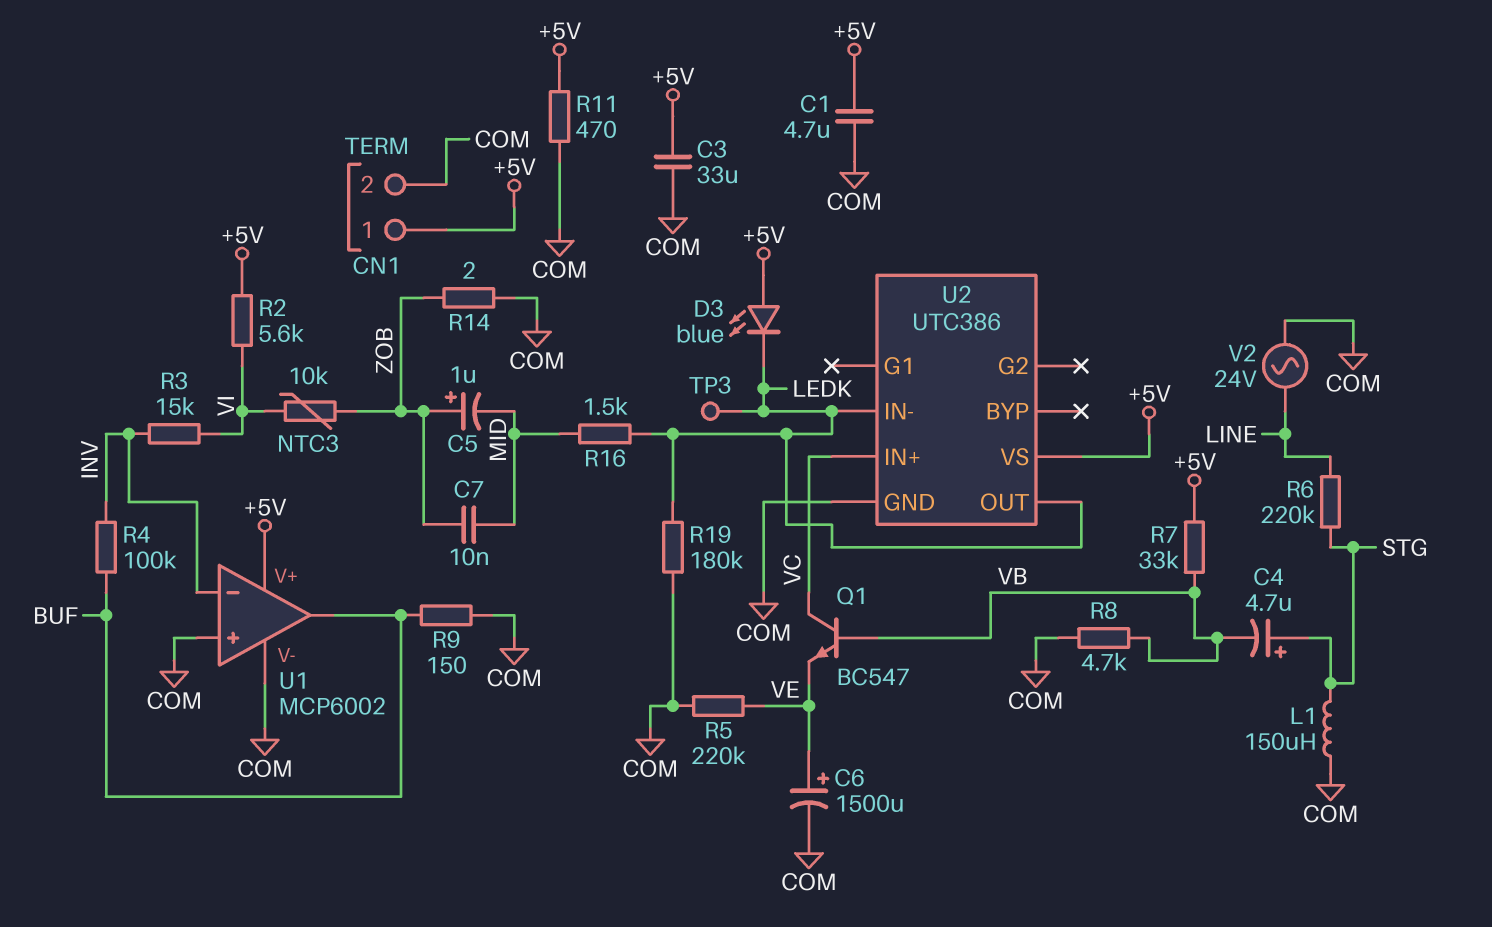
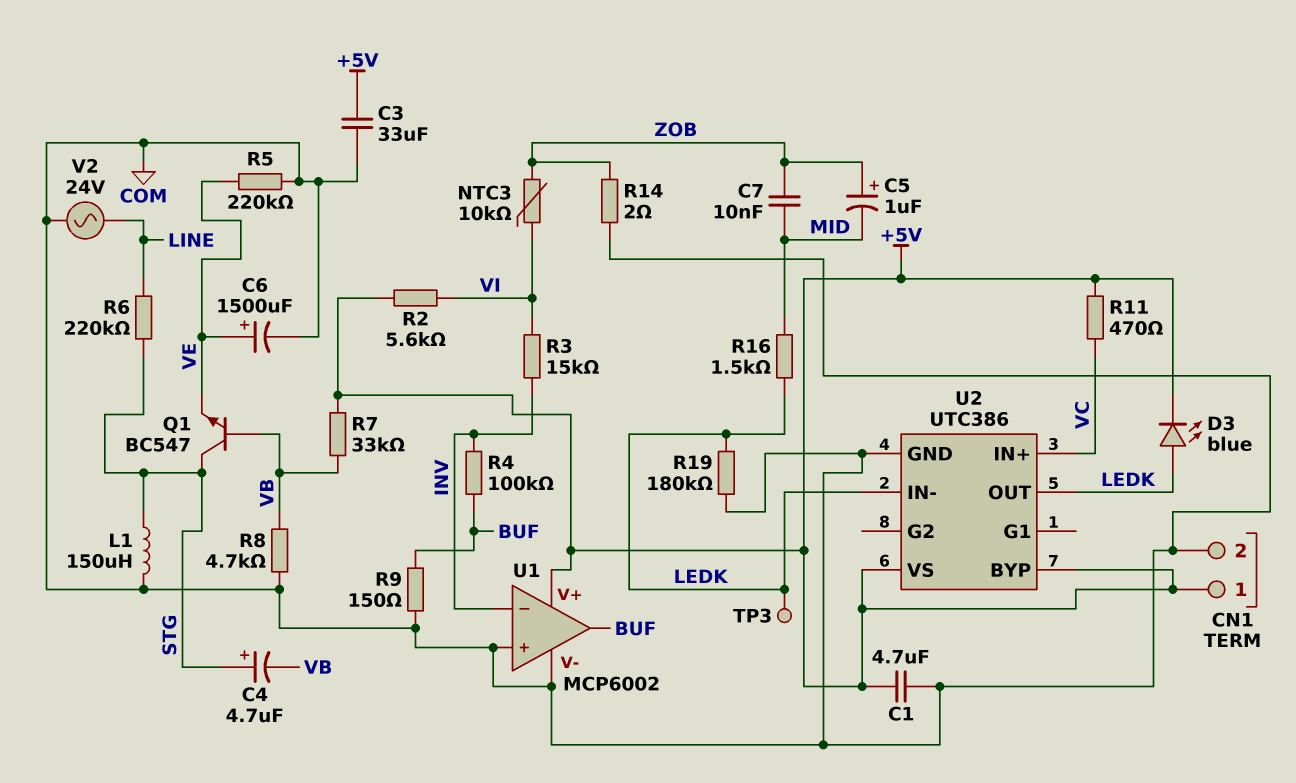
D3: LED blue (A +5V, K LEDK) -> LED blue (A LEDK, K +5V)
Q1: NPN BC547 (B VB, C VC, E VE) -> NPN BC547 (B VB, C STG, E VE)
R11: 470 (+5V, COM) -> 470 (+5V, VC)
U2 pin BYP: none -> +5V

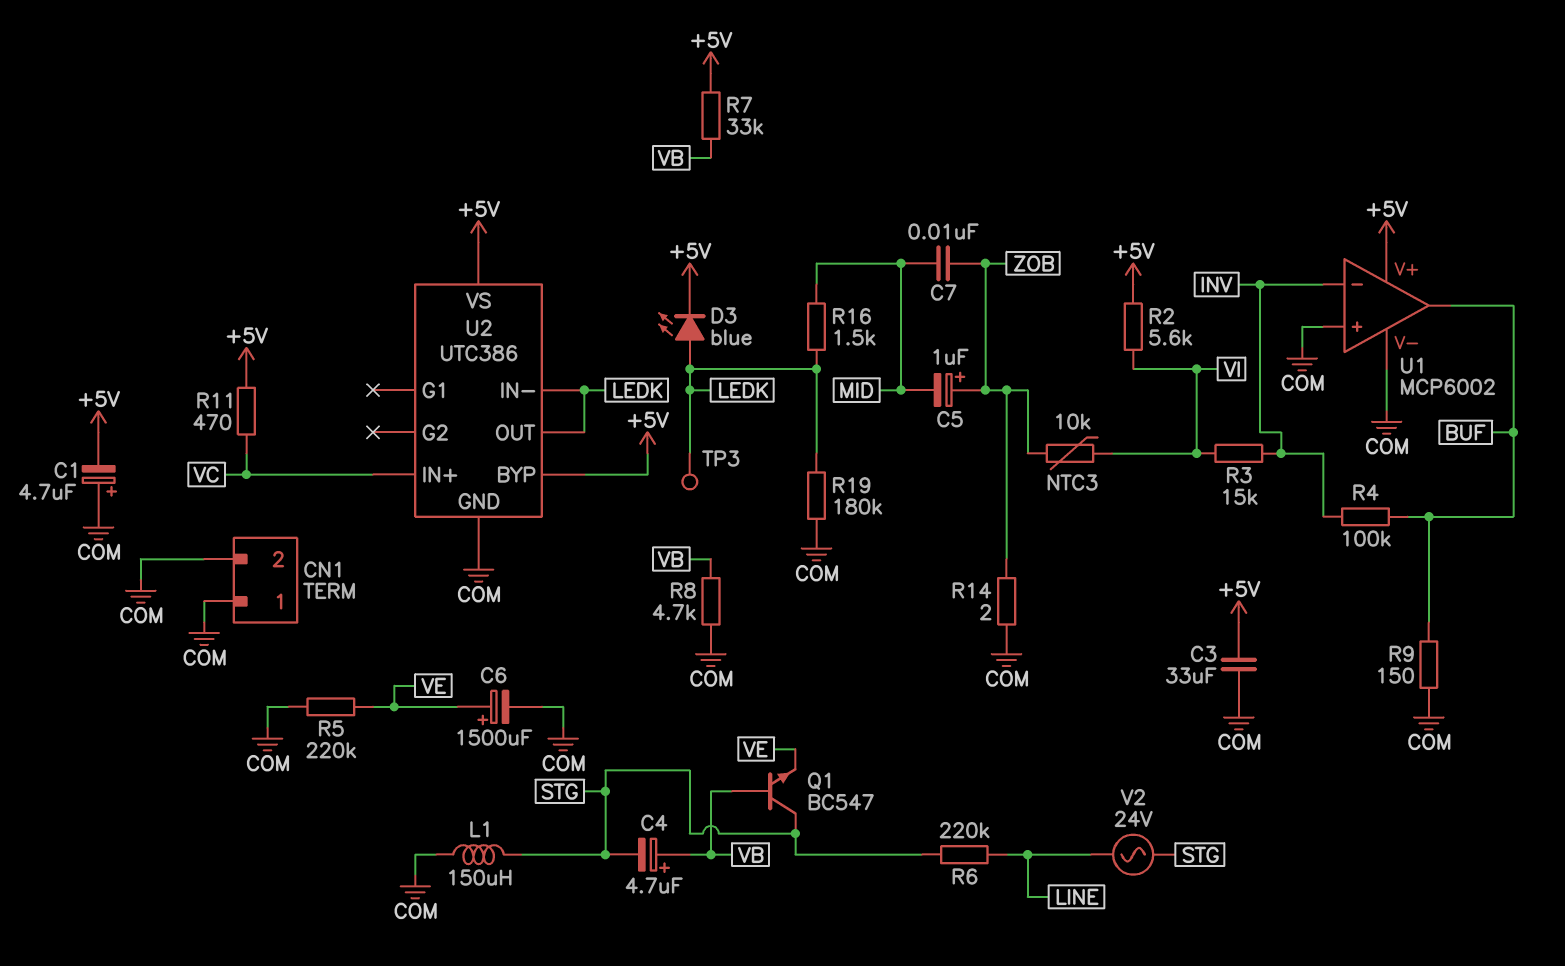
C1: 4.7uF (+5V, COM) -> 4.7uF (plus COM, minus +5V)
C4: 4.7uF (plus STG, minus VB) -> 4.7uF (plus VB, minus STG)
CN1 pin 1: +5V -> COM
V2: AC 24V (COM, LINE) -> AC 24V (LINE, STG)

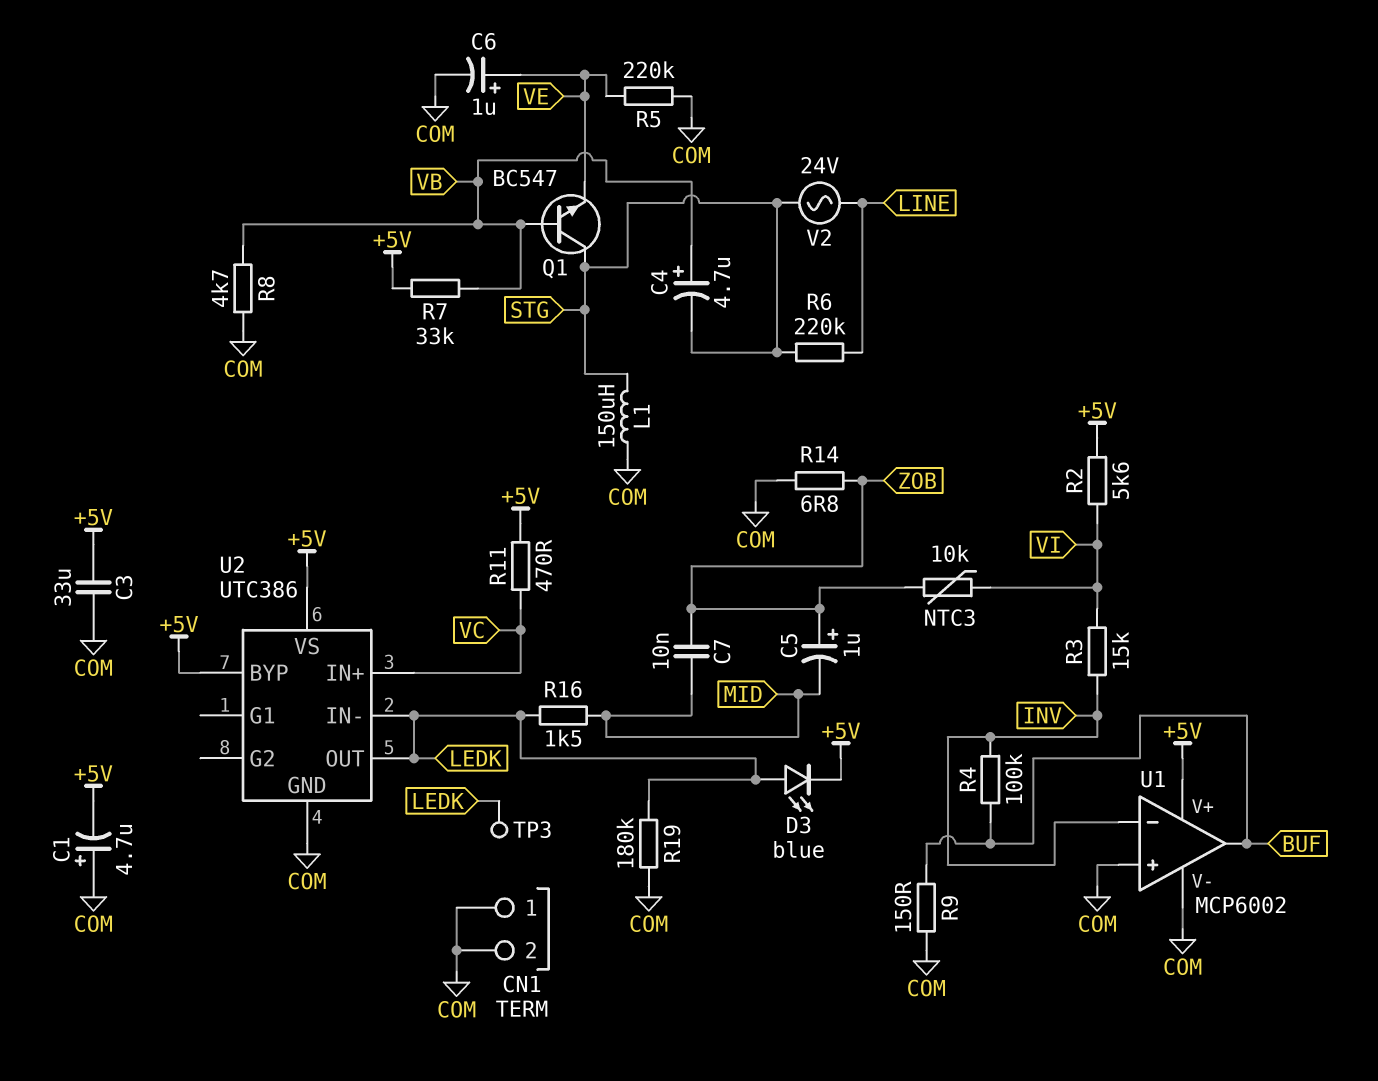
C6: 1500uF (plus VE, minus COM) -> 1uF (plus VE, minus COM)
R14: 2 (COM, ZOB) -> 6.8 (COM, ZOB)

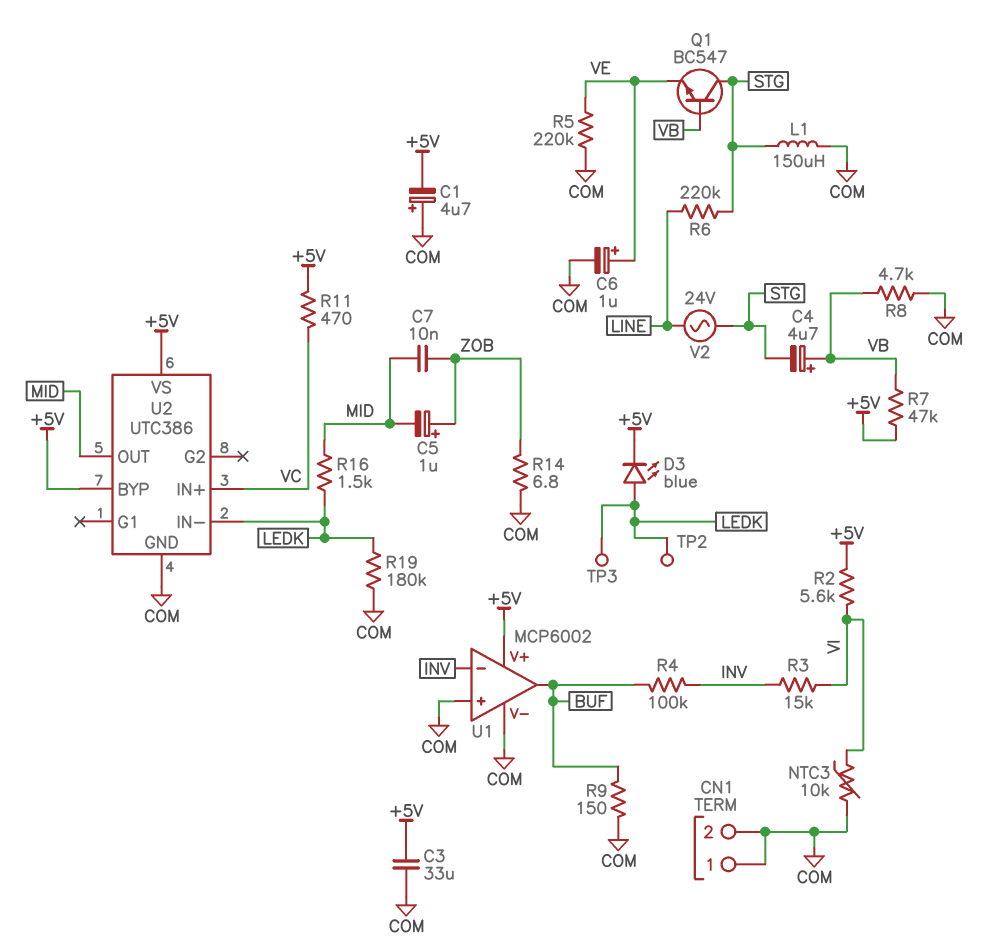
NTC3: 10k (VI, ZOB) -> 10k (COM, VI)
R7: 33k (+5V, VB) -> 47k (+5V, VB)
TP2: none -> test point (LEDK)
U2 pin OUT: LEDK -> MID

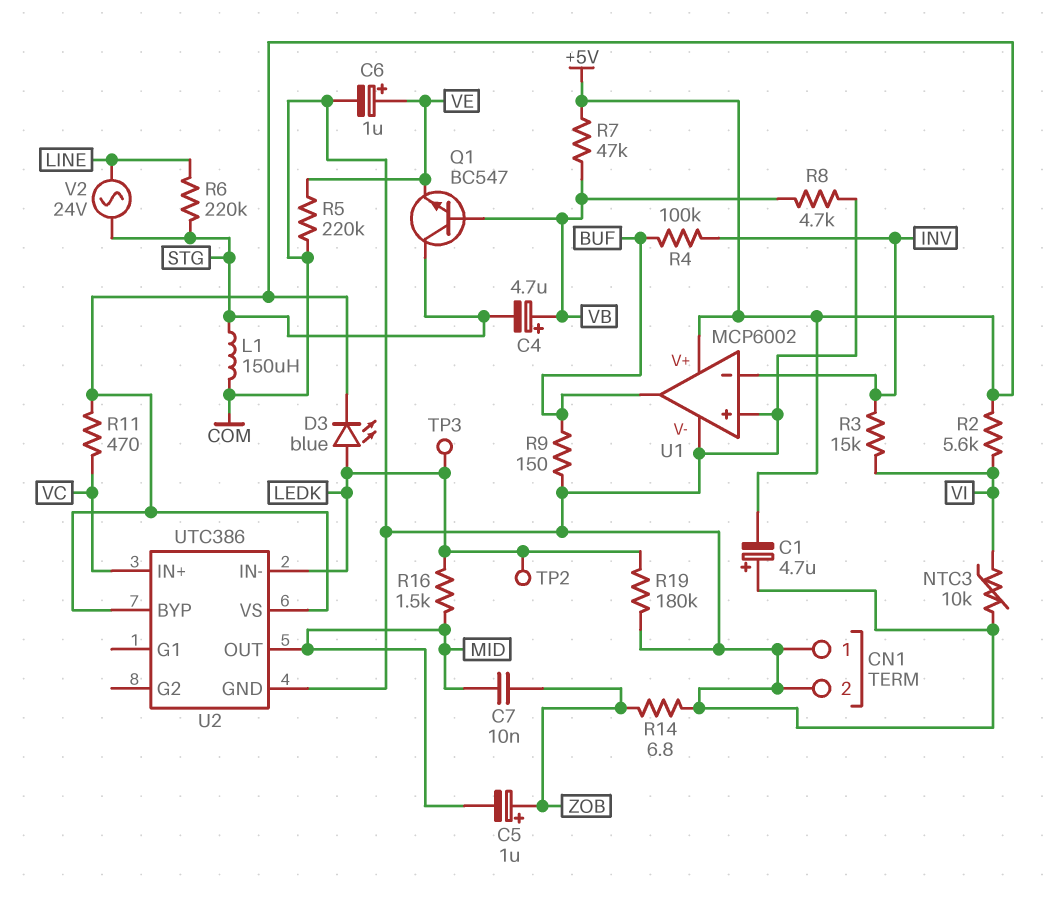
C3: 33uF (+5V, COM) -> none

